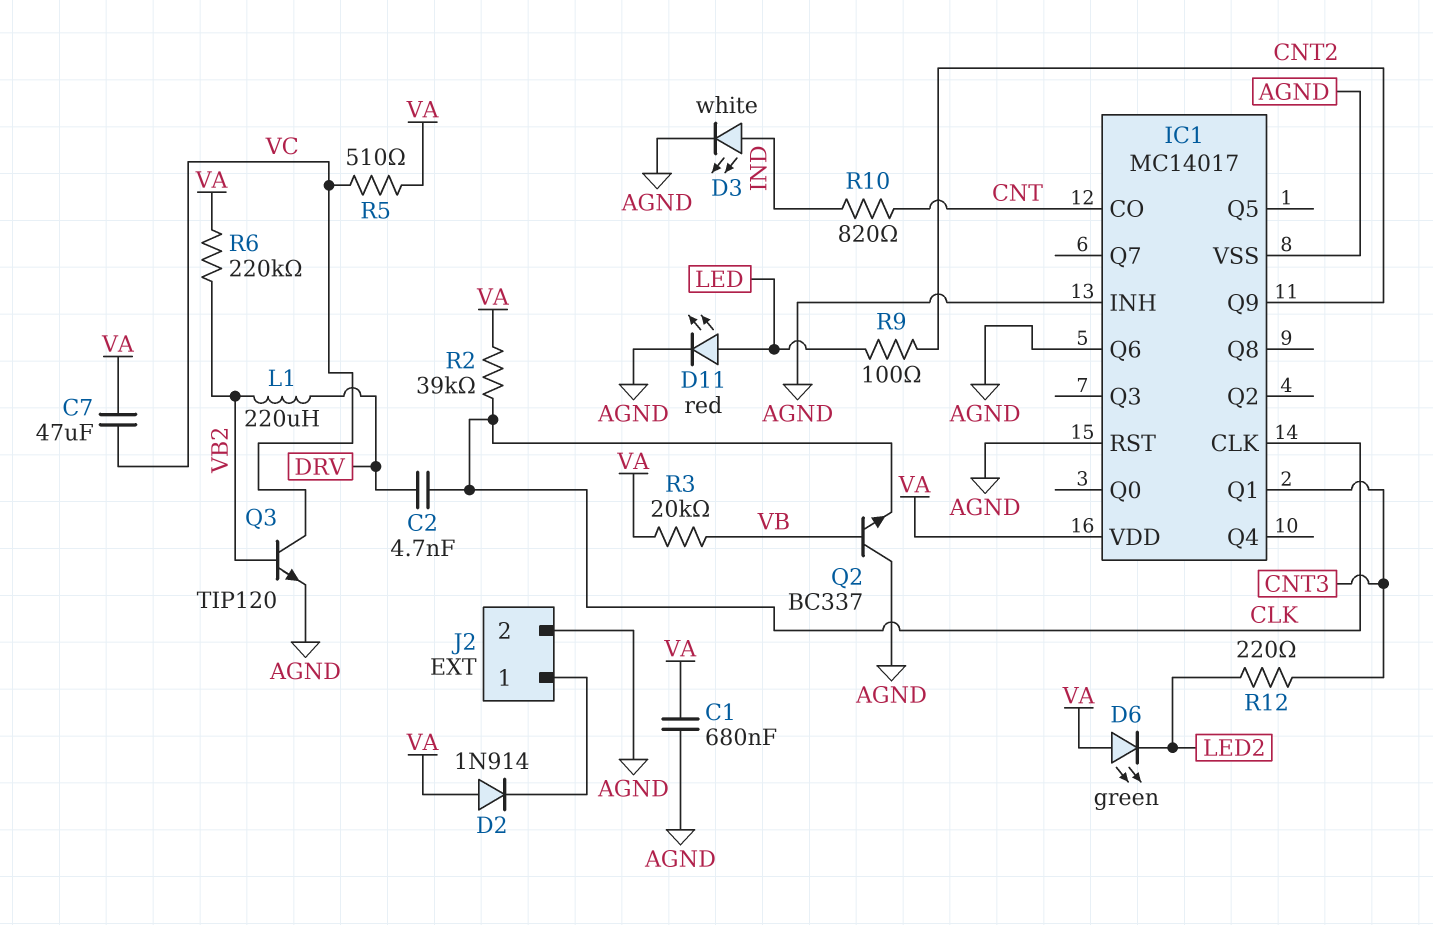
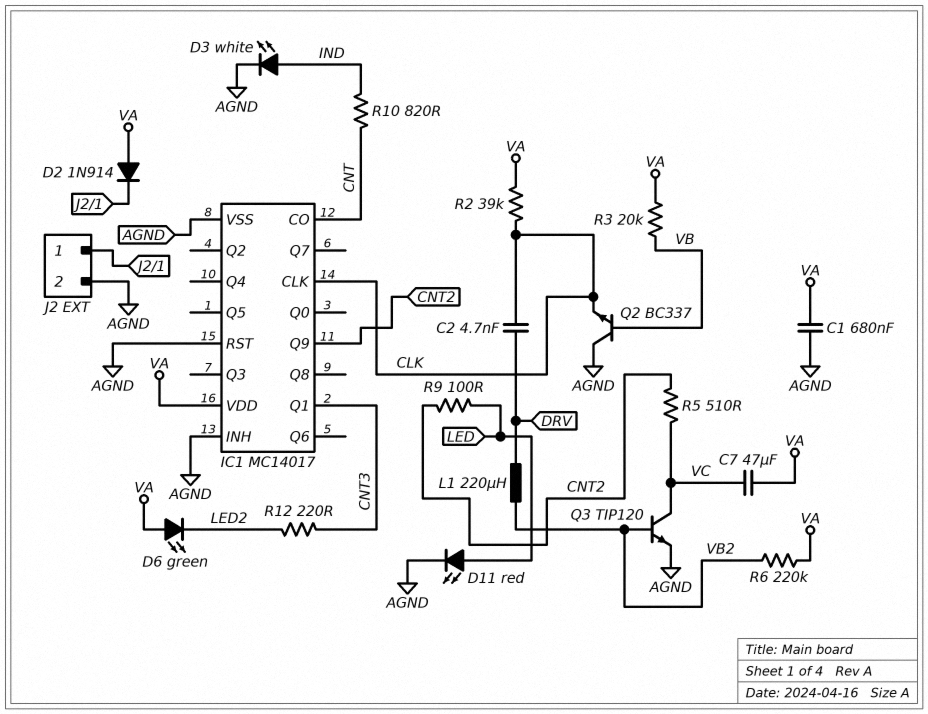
IC1 pin Q6: AGND -> none
R5: 510 (VA, VC) -> 510 (CNT2, VC)

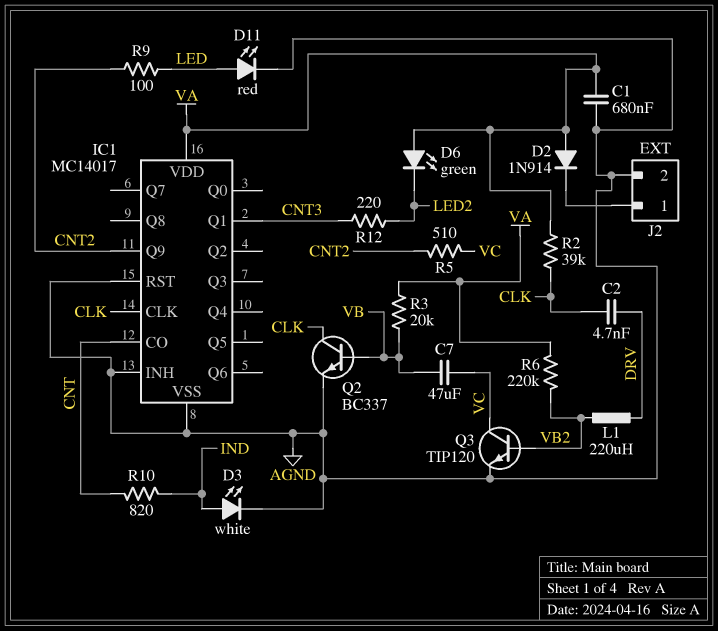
C7: 47uF (VA, VC) -> 47uF (VB, VC)
Q2: NPN BC337 (B VB, C AGND, E CLK) -> NPN BC337 (B VB, C CLK, E AGND)

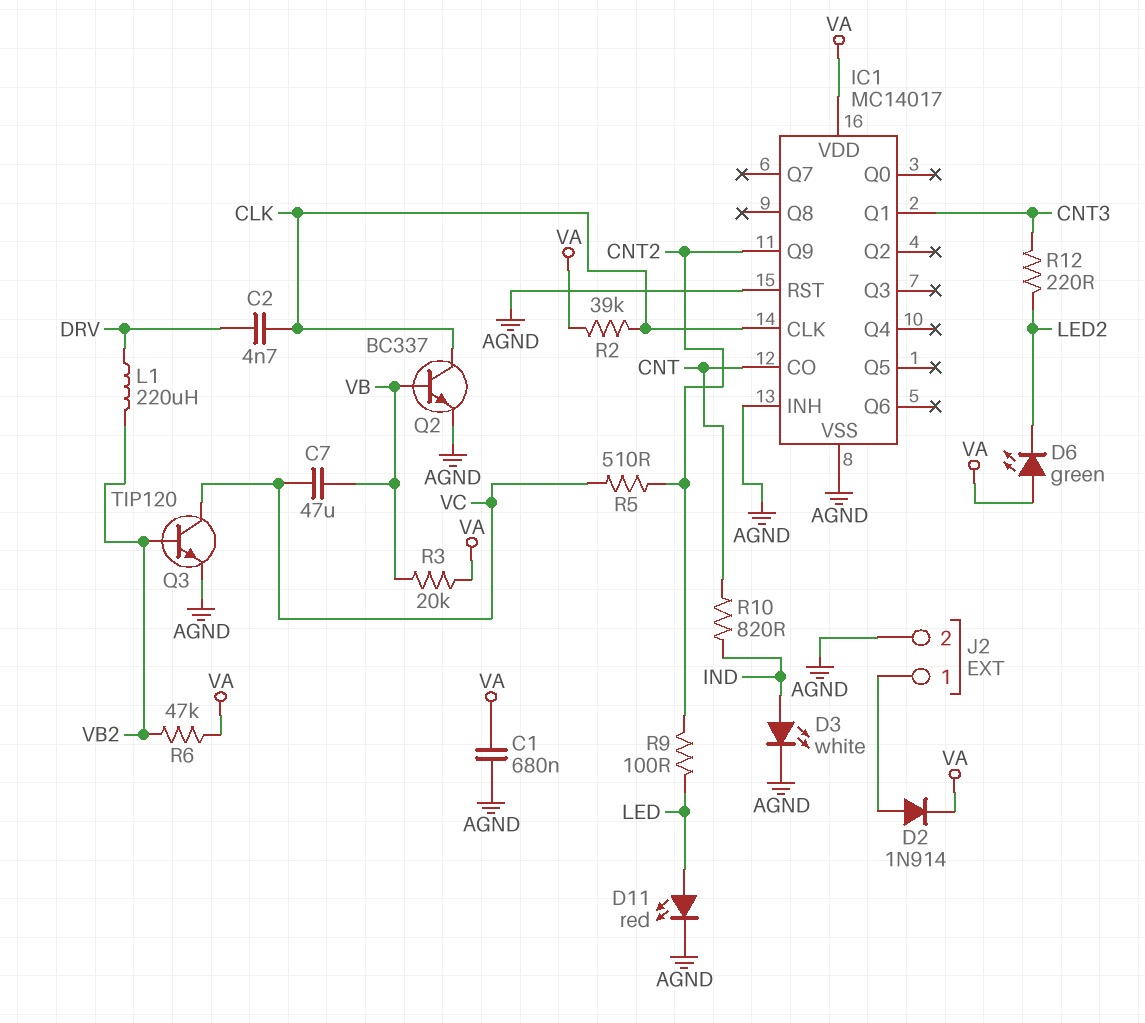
D2: diode 1N914 (A VA, K J2/1) -> diode 1N914 (A J2/1, K VA)
R6: 220k (VA, VB2) -> 47k (VA, VB2)

